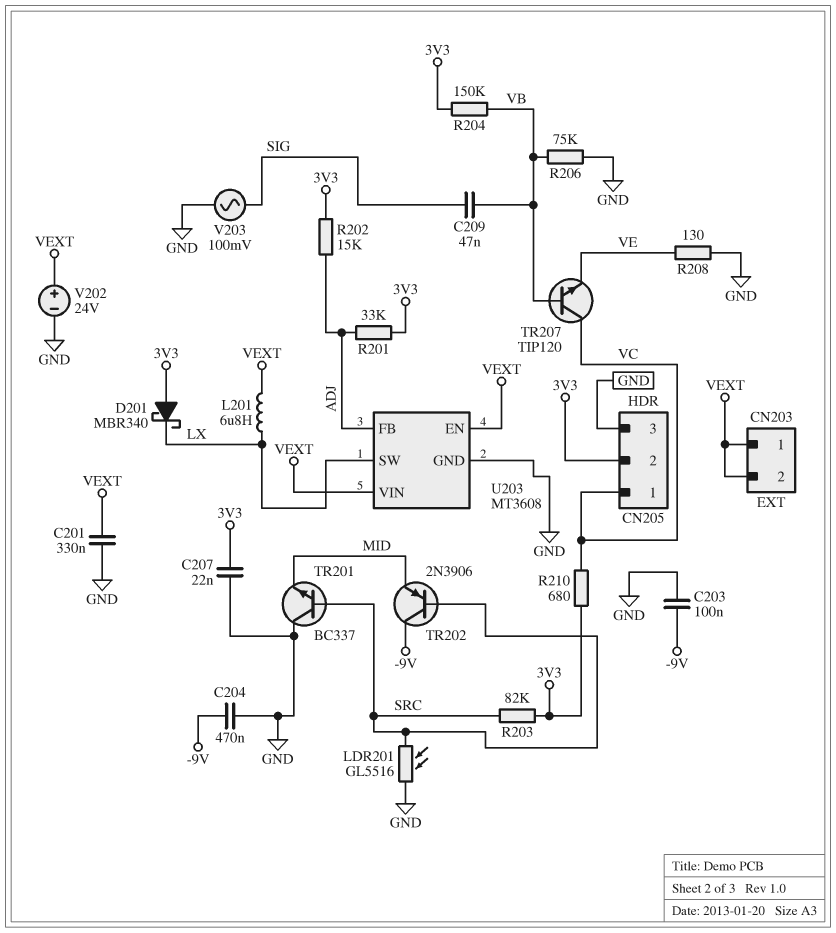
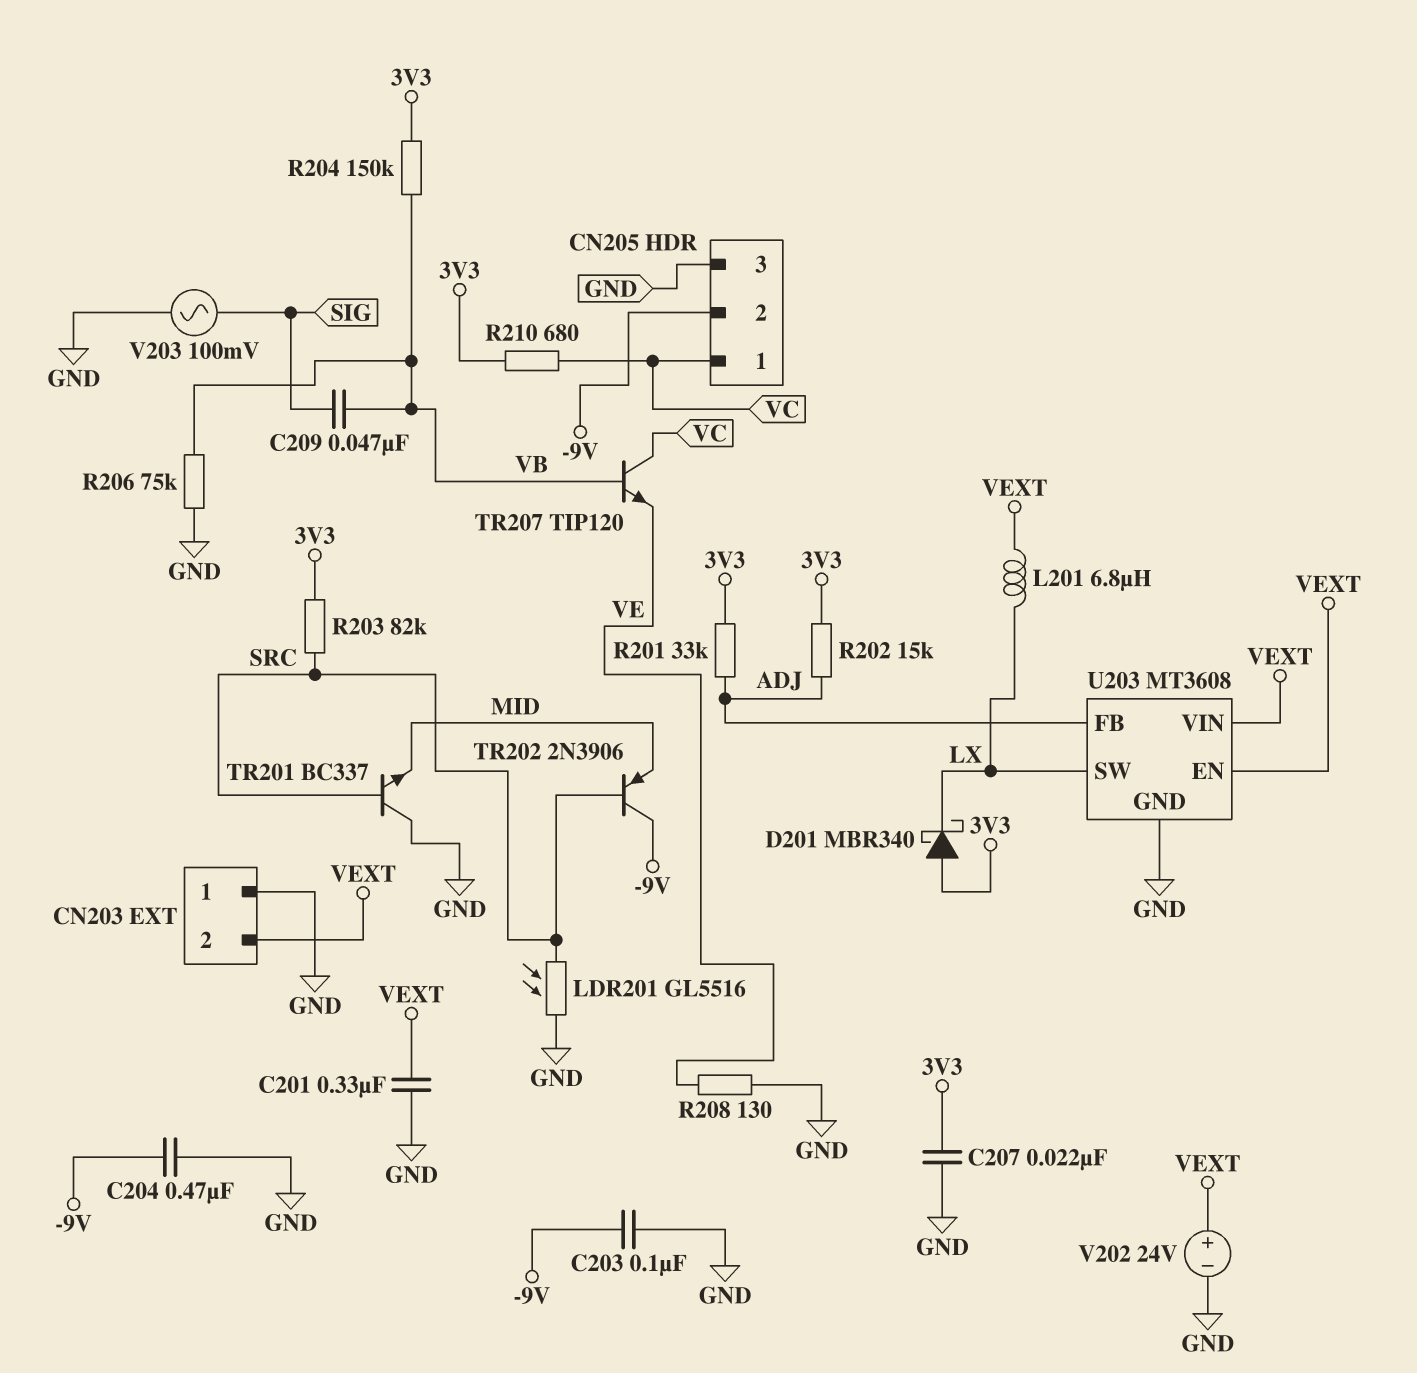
CN203 pin 1: VEXT -> GND
CN205 pin 2: 3V3 -> -9V

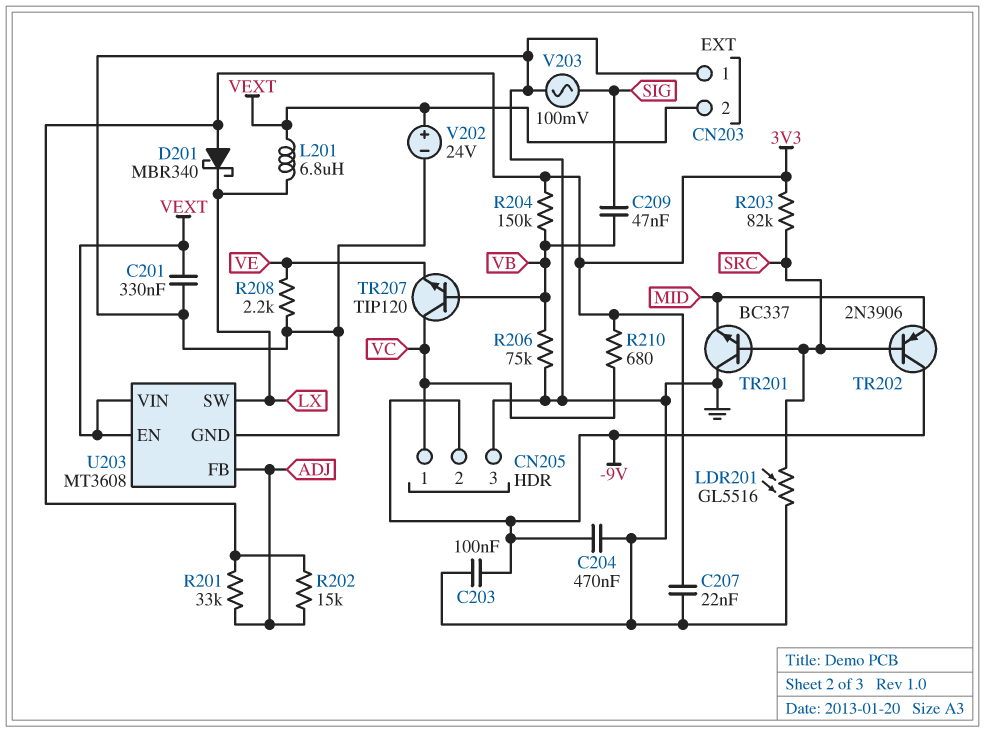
R208: 130 (GND, VE) -> 2.2k (GND, VE)

